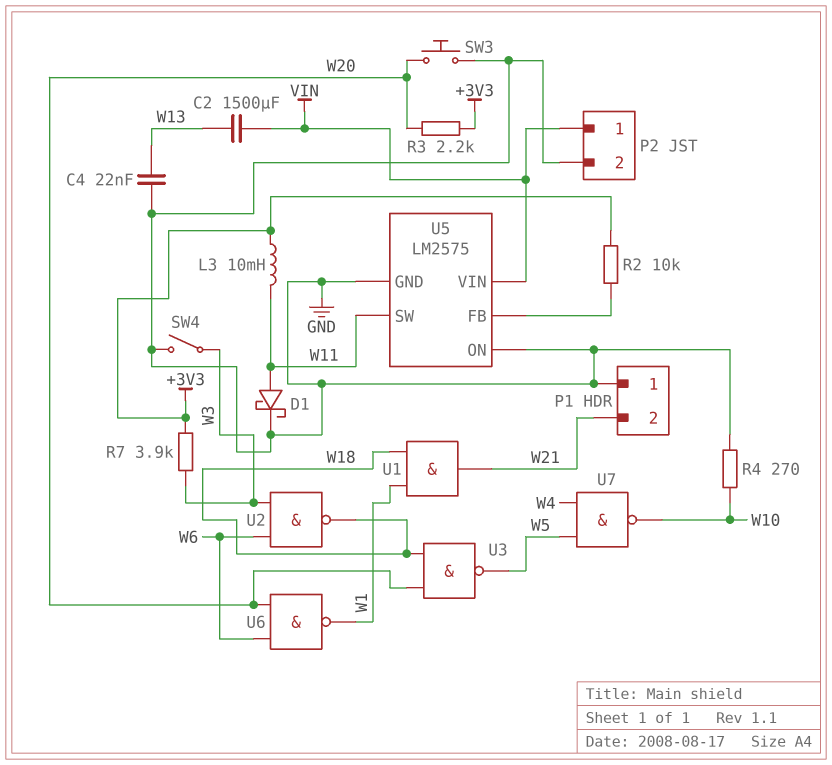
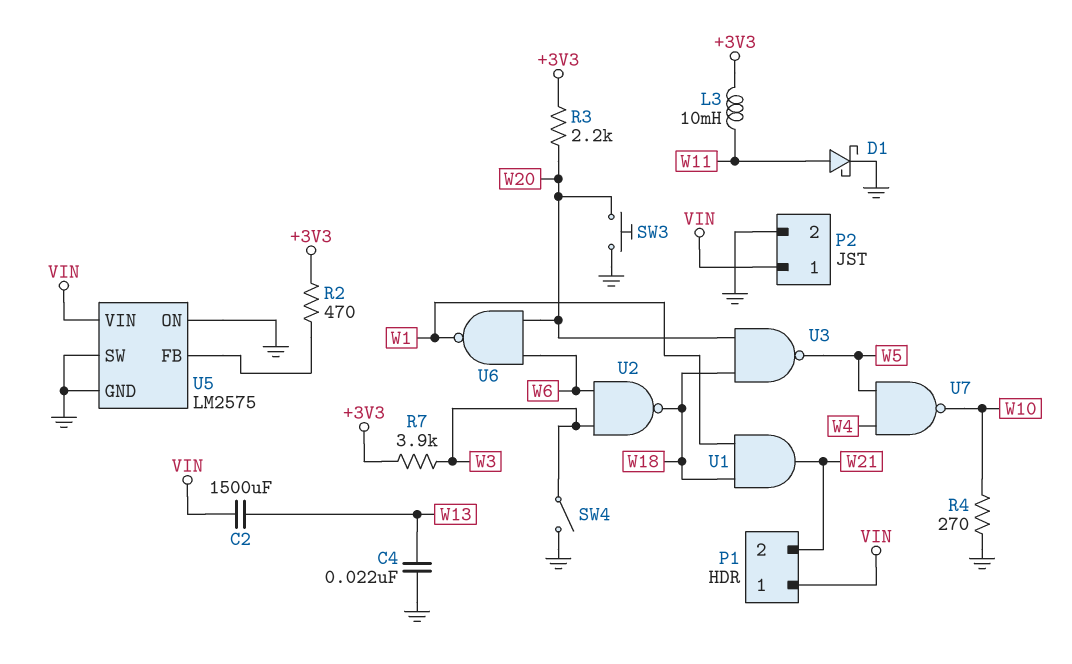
P1 pin 1: GND -> VIN
R2: 10k (+3V3, U5/FB) -> 470 (+3V3, U5/FB)
U5 pin SW: W11 -> GND

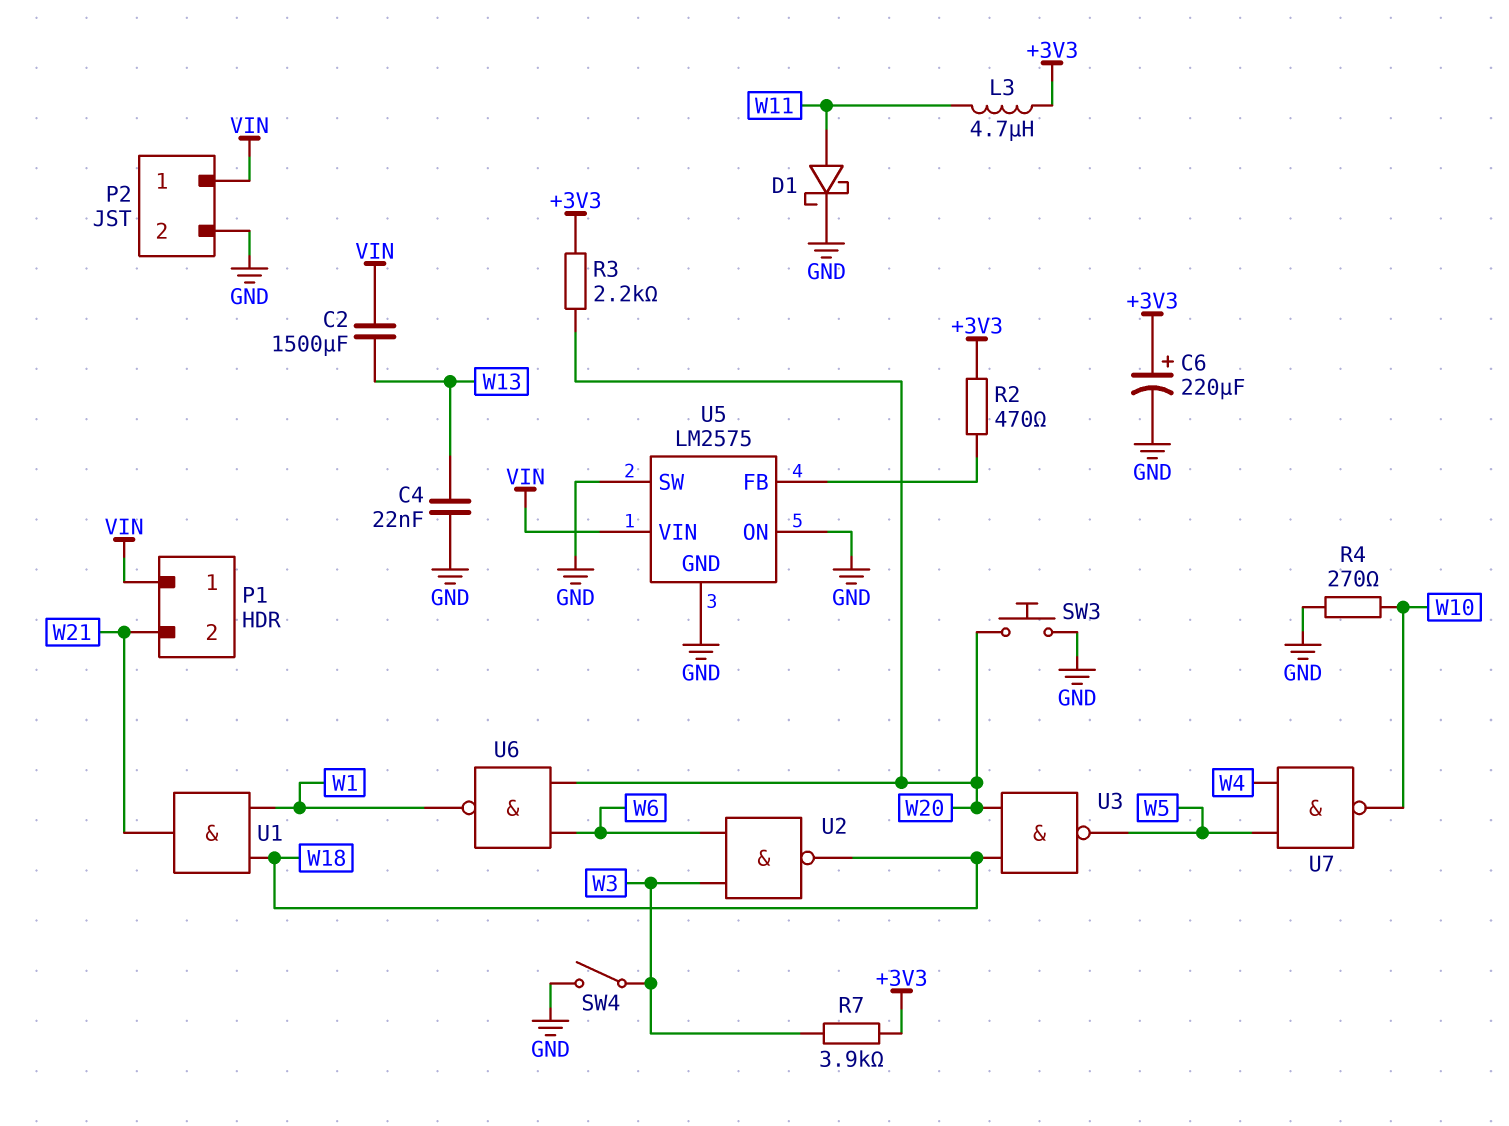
C6: none -> 220uF (plus +3V3, minus GND)
L3: 10mH (+3V3, W11) -> 4.7uH (+3V3, W11)

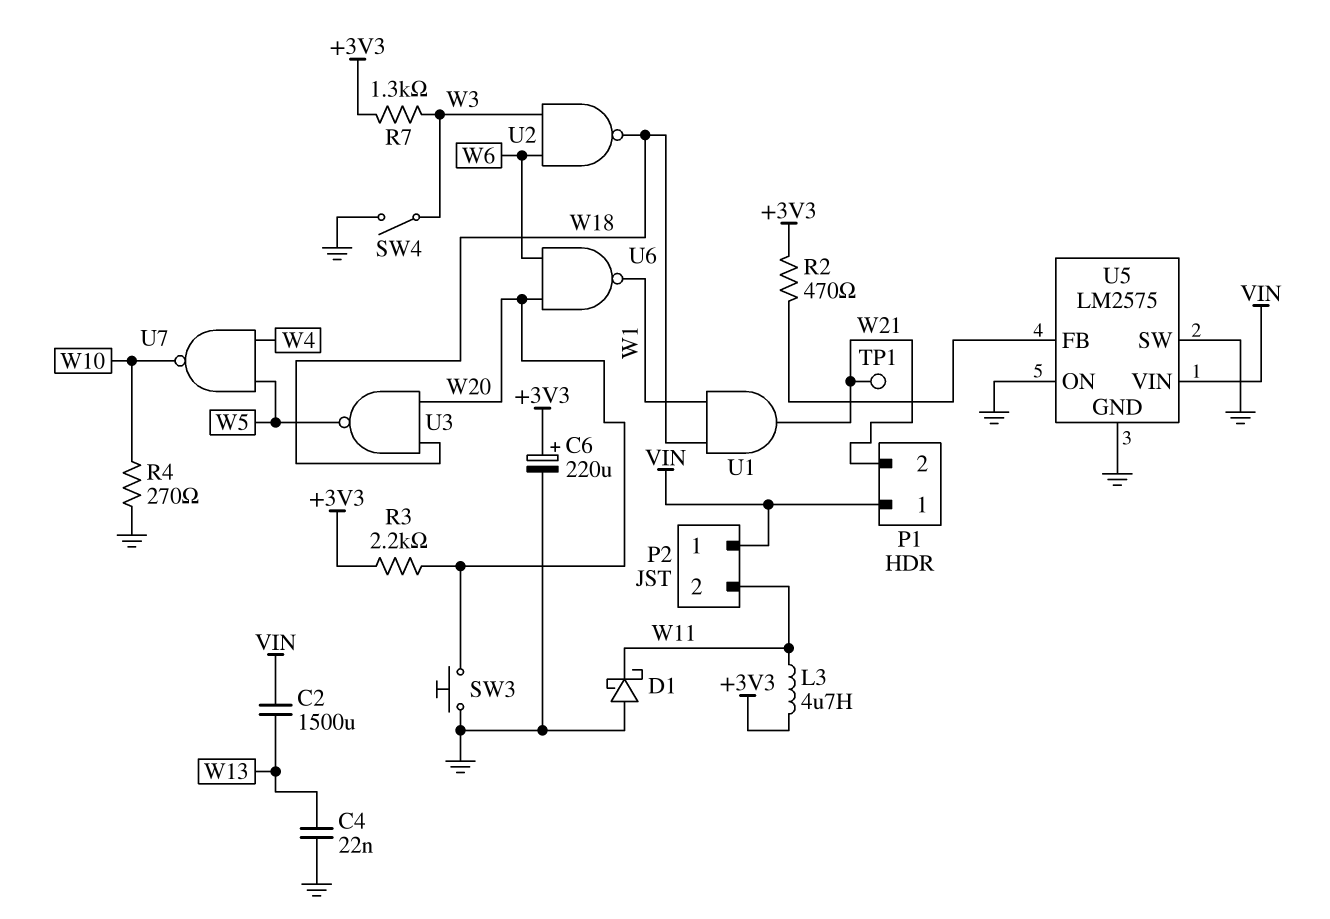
D1: schottky (A W11, K GND) -> schottky (A GND, K W11)
P2 pin 2: GND -> W11
R7: 3.9k (+3V3, W3) -> 1.3k (+3V3, W3)
TP1: none -> test point (W21)

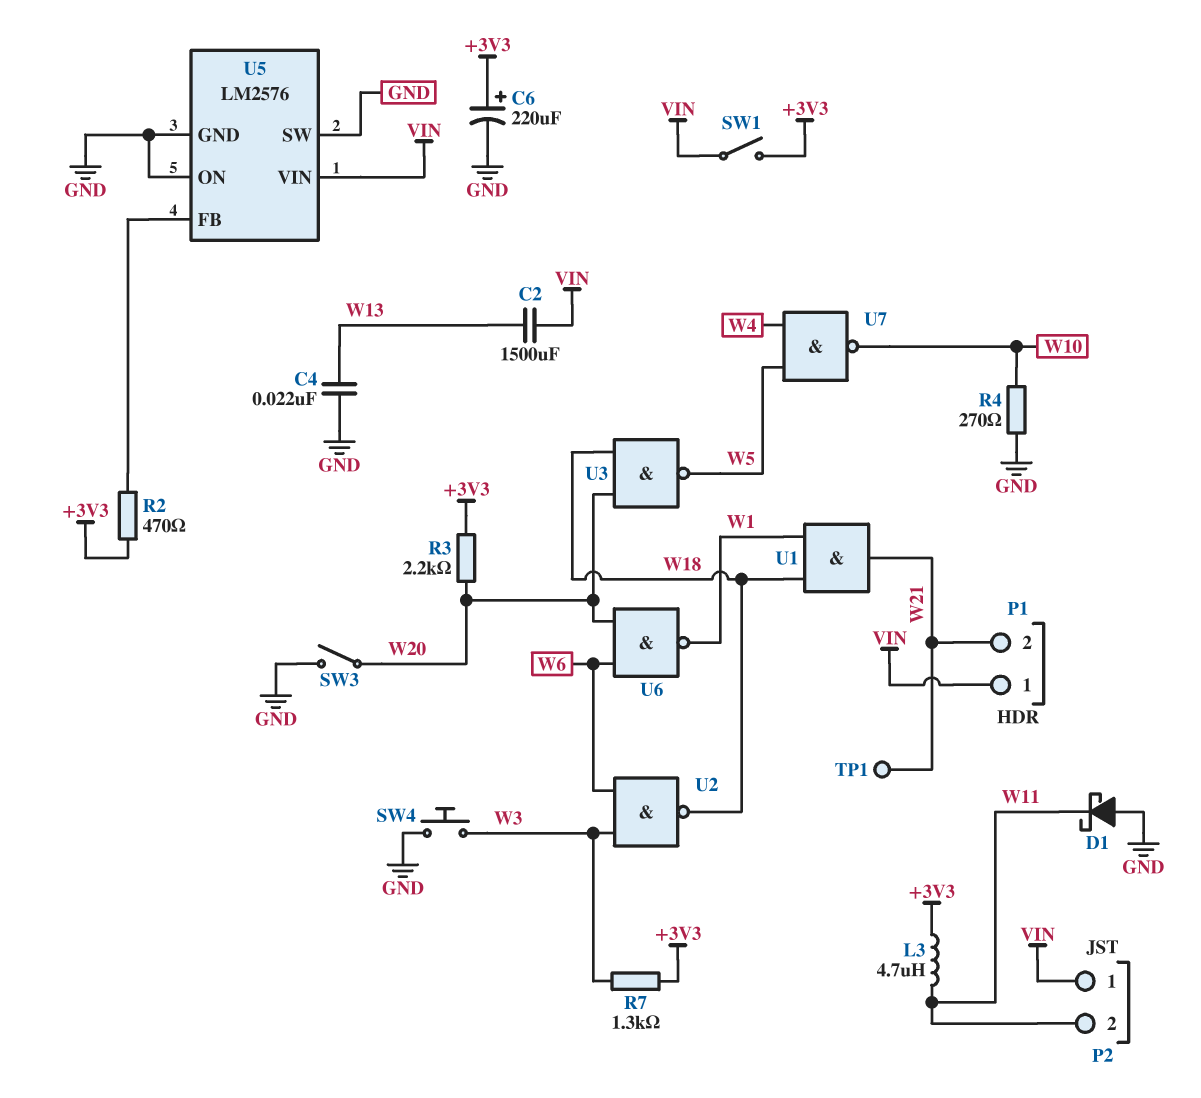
SW1: none -> switch (+3V3, VIN)
SW3: button (GND, W20) -> switch (GND, W20)
SW4: switch (GND, W3) -> button (GND, W3)
U5: LM2575 -> LM2576

